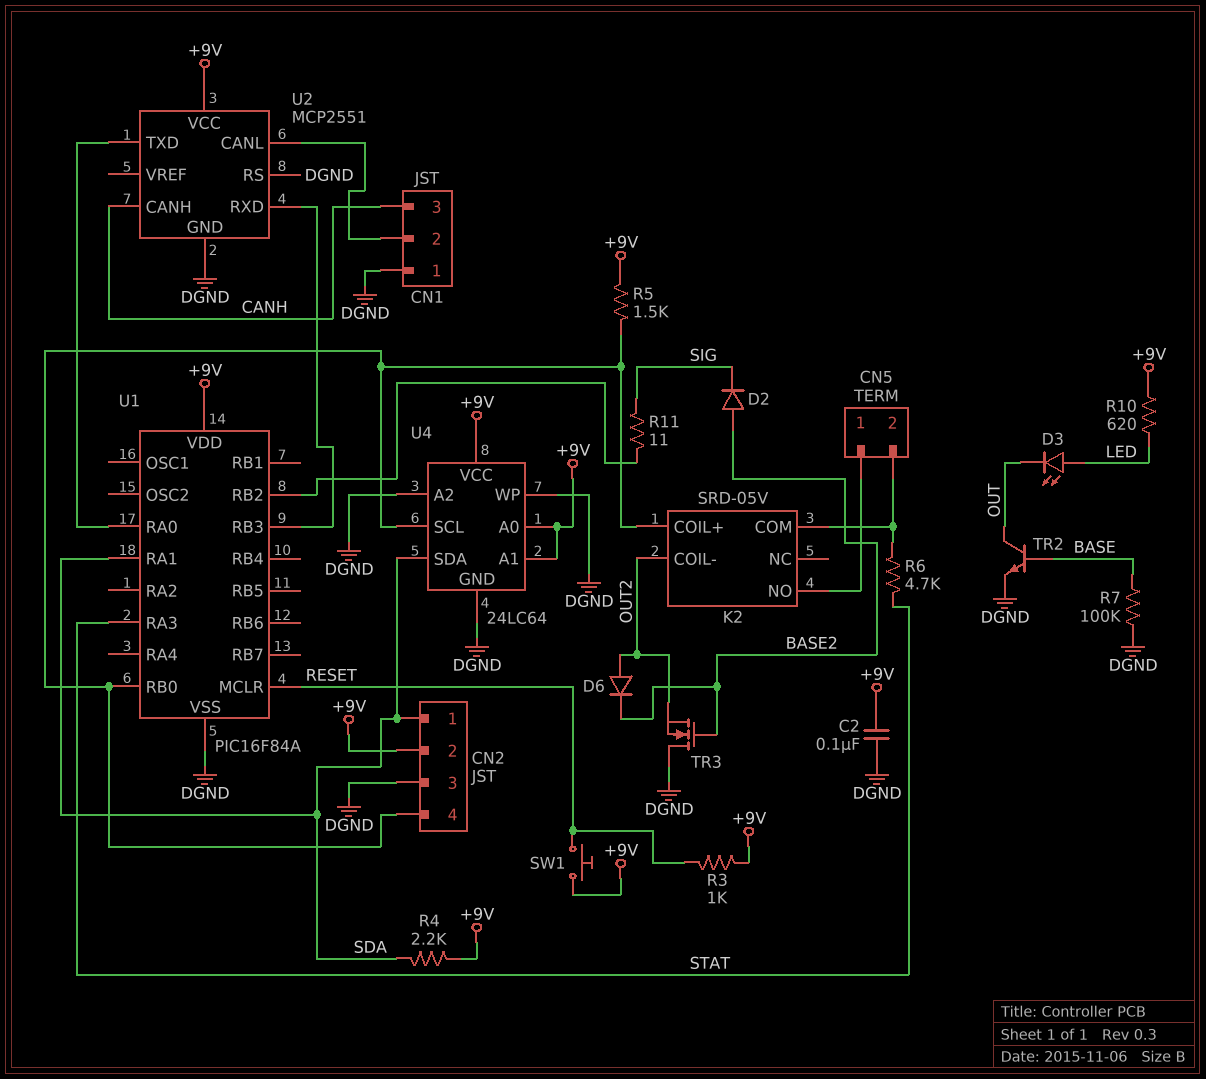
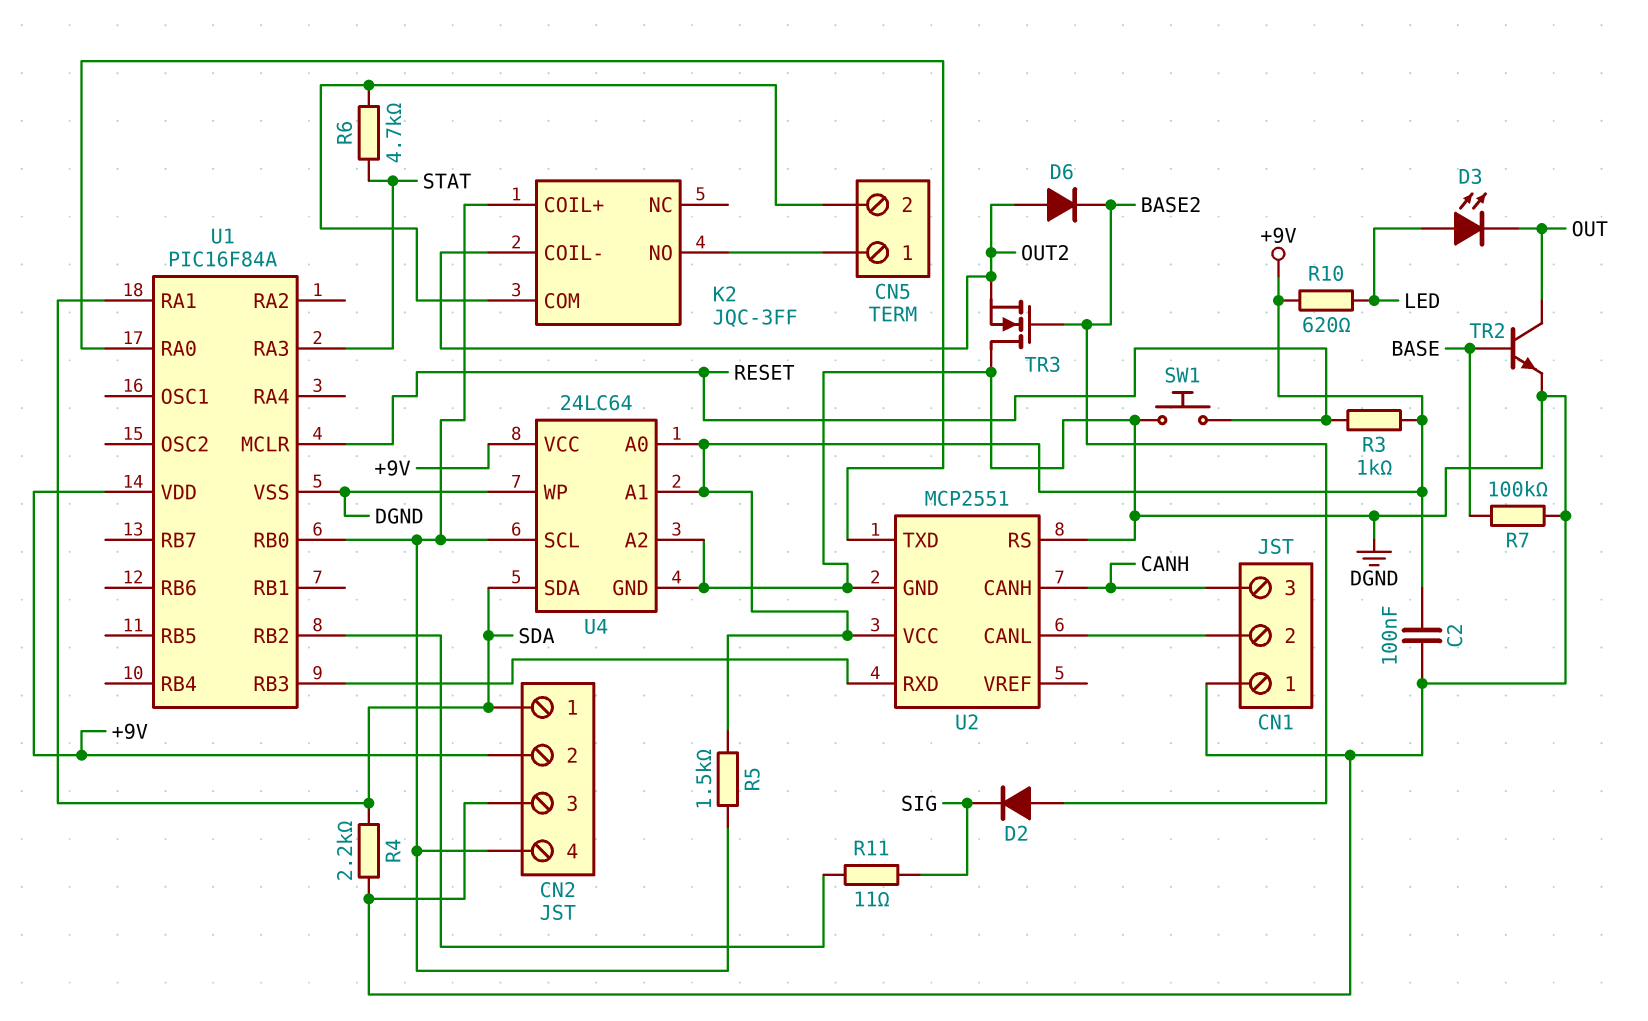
K2: SRD-05V -> JQC-3FF
R4: 2.2k (+9V, SDA) -> 2.2k (DGND, SDA)
SW1: button (+9V, RESET) -> button (DGND, RESET)

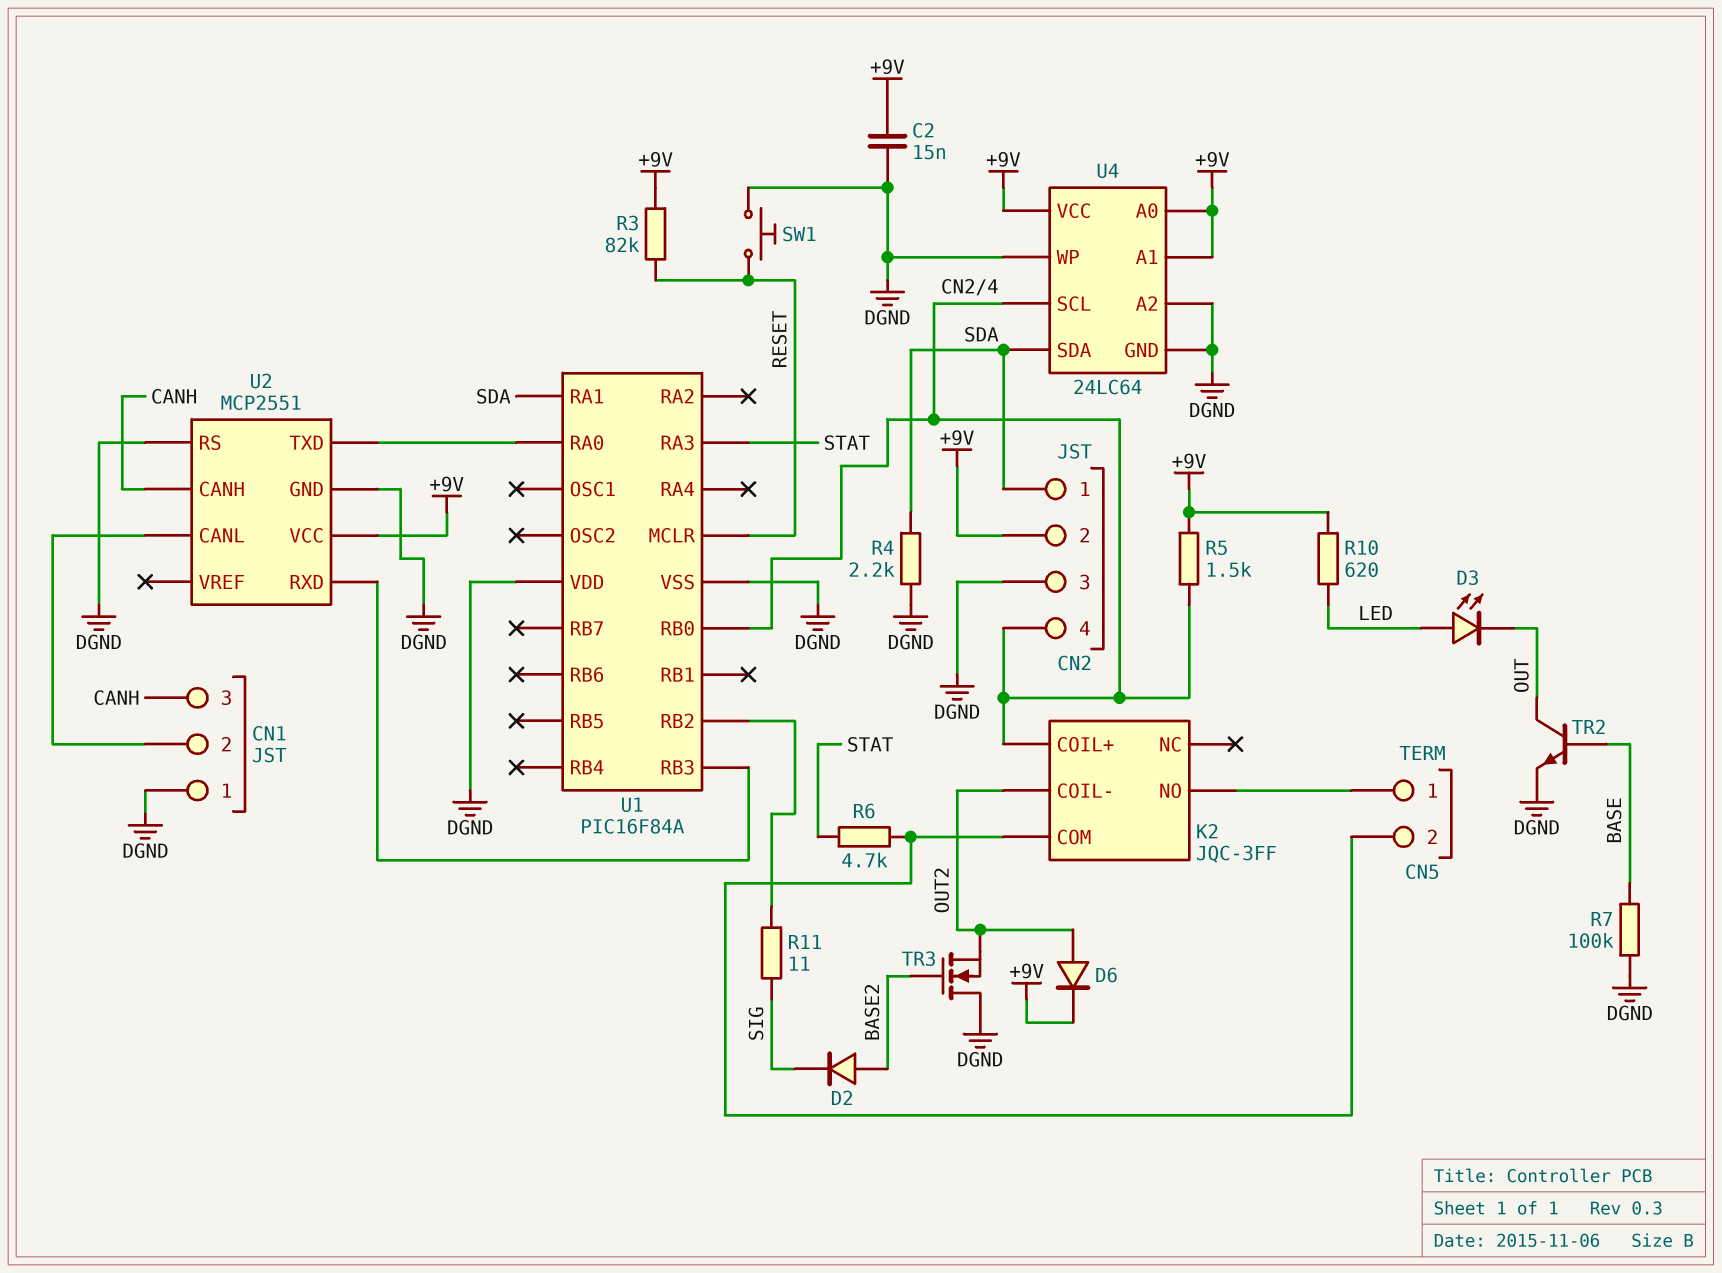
C2: 100nF (+9V, DGND) -> 15nF (+9V, DGND)
D6: diode (A OUT2, K BASE2) -> diode (A OUT2, K +9V)
R3: 1k (+9V, RESET) -> 82k (+9V, RESET)
U1 pin VDD: +9V -> DGND

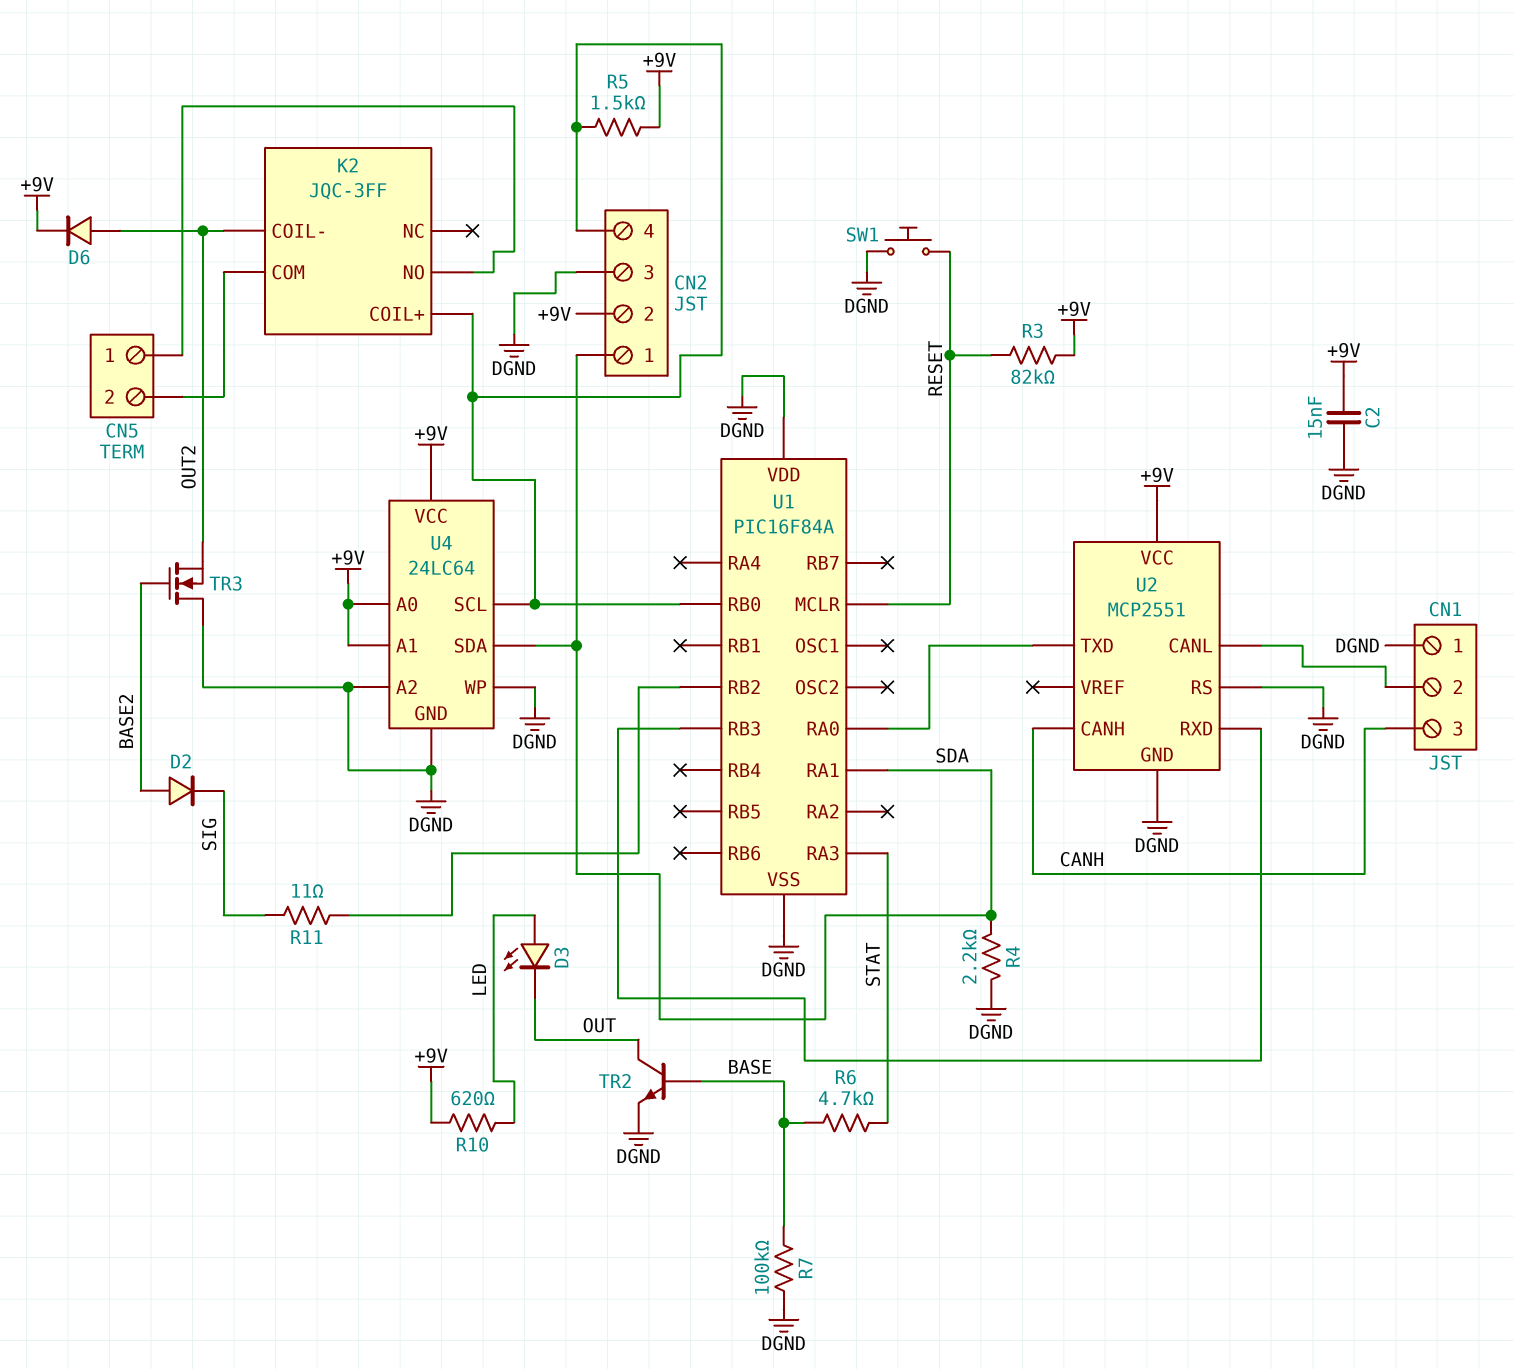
R6: 4.7k (CN5/2, STAT) -> 4.7k (BASE, STAT)

